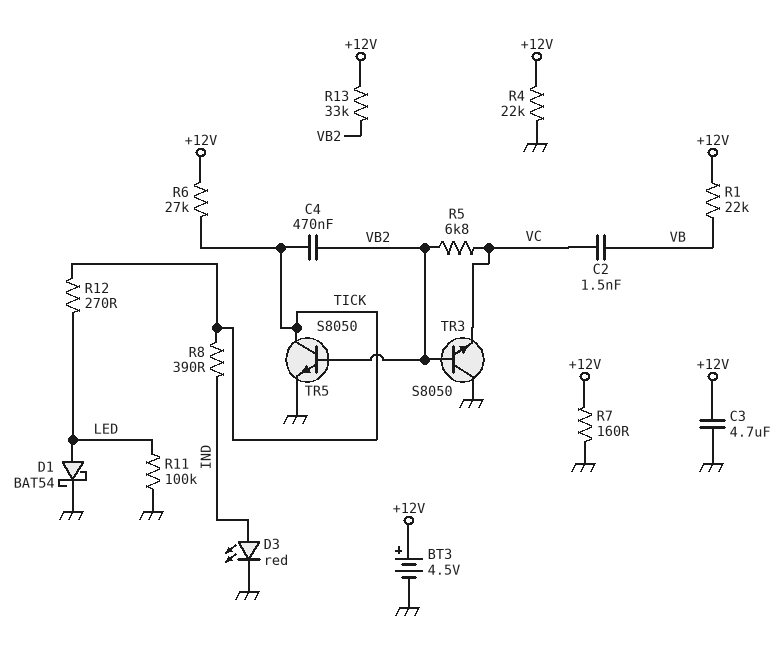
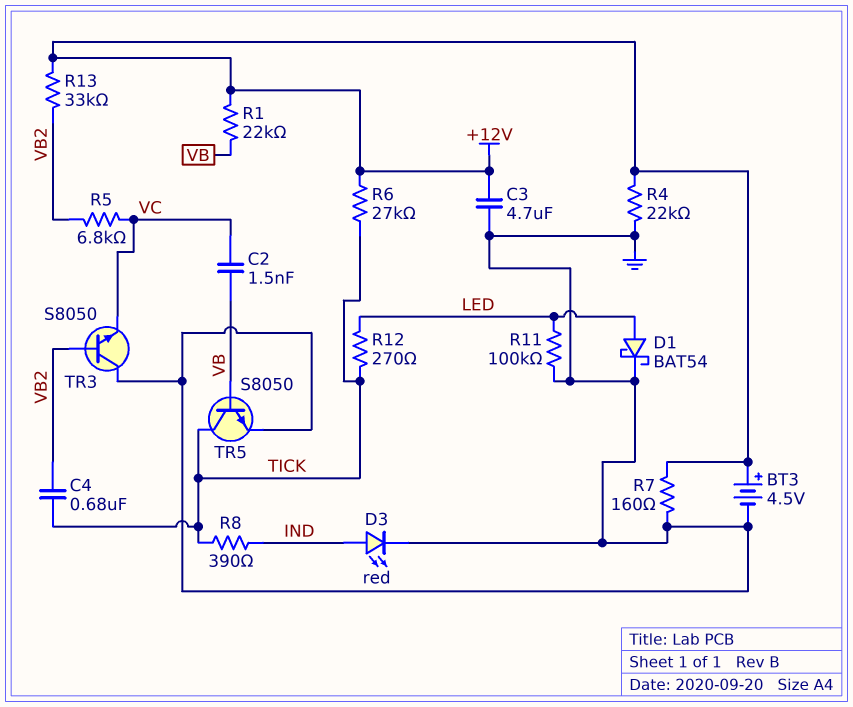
C4: 470nF (TICK, VB2) -> 680nF (TICK, VB2)
TR5: NPN S8050 (B VB2, C TICK, E GND) -> NPN S8050 (B VB, C TICK, E GND)

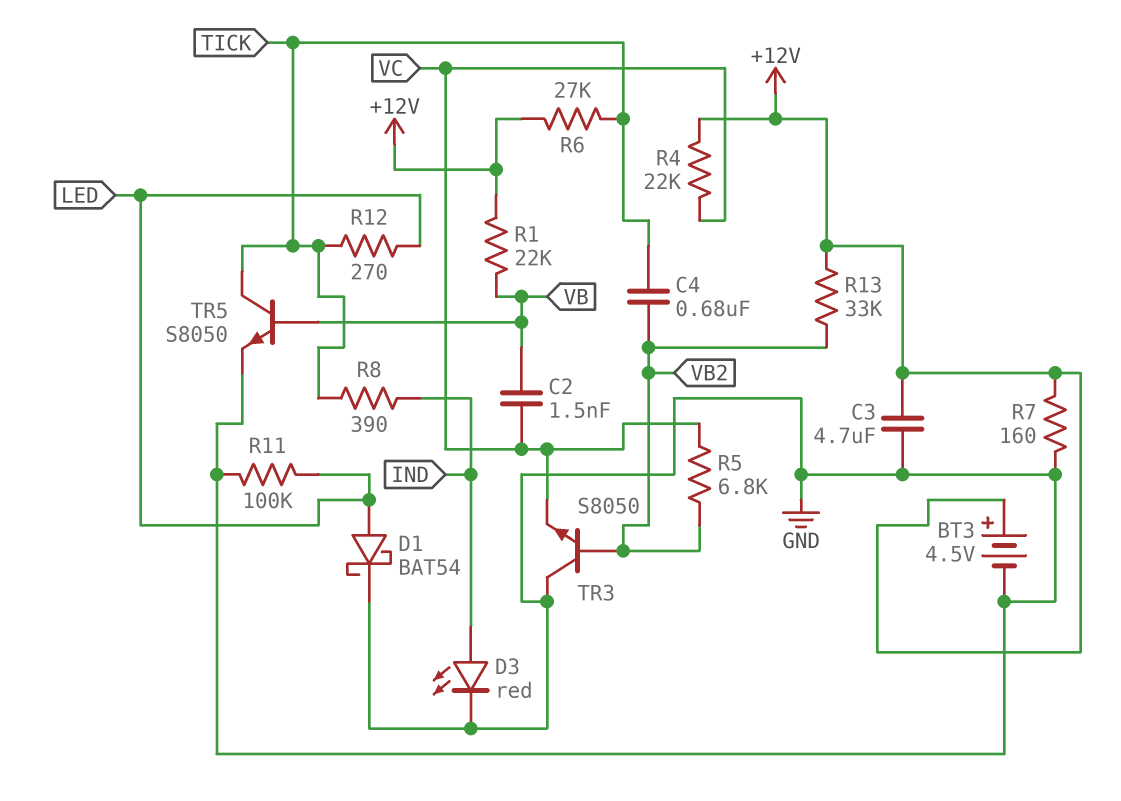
R4: 22k (+12V, GND) -> 22k (+12V, VC)

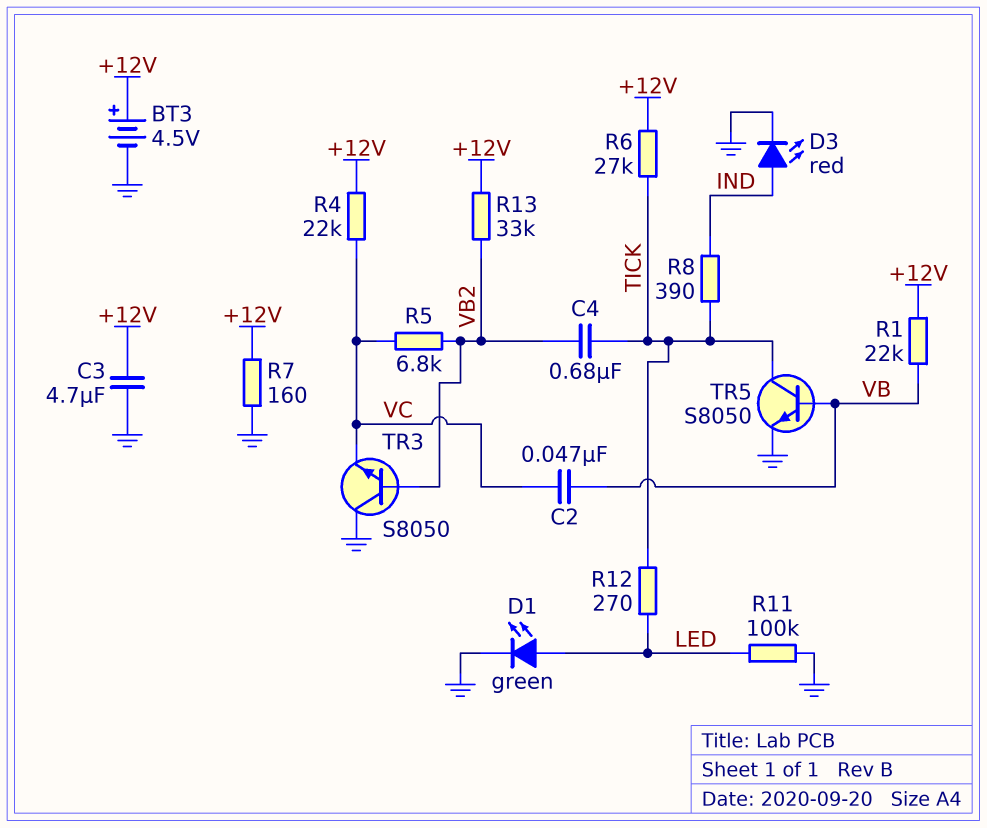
C2: 1.5nF (VB, VC) -> 47nF (VB, VC)
D1: schottky BAT54 (A LED, K GND) -> LED green (A LED, K GND)

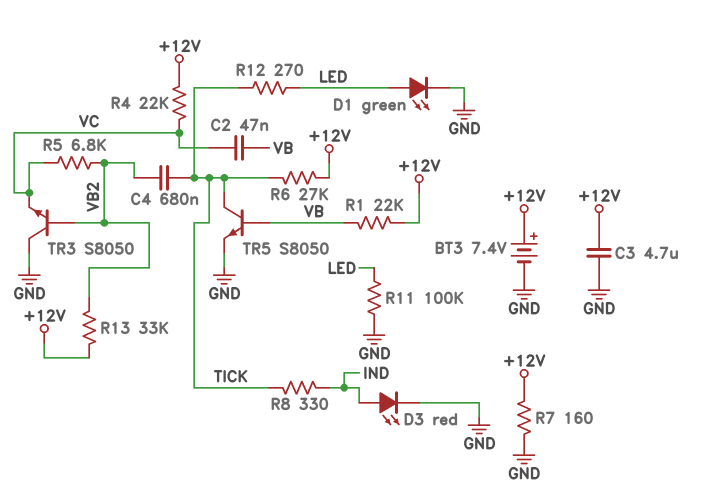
BT3: 4.5V (plus +12V, minus GND) -> 7.4V (plus +12V, minus GND)
R8: 390 (IND, TICK) -> 330 (IND, TICK)

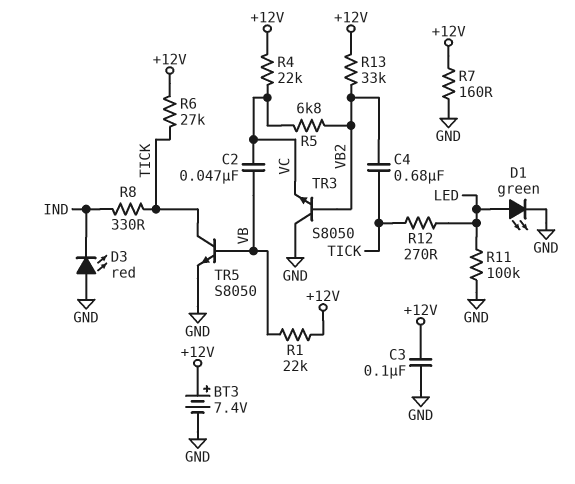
C3: 4.7uF (+12V, GND) -> 100nF (+12V, GND)
D3: LED red (A IND, K GND) -> LED red (A GND, K IND)

